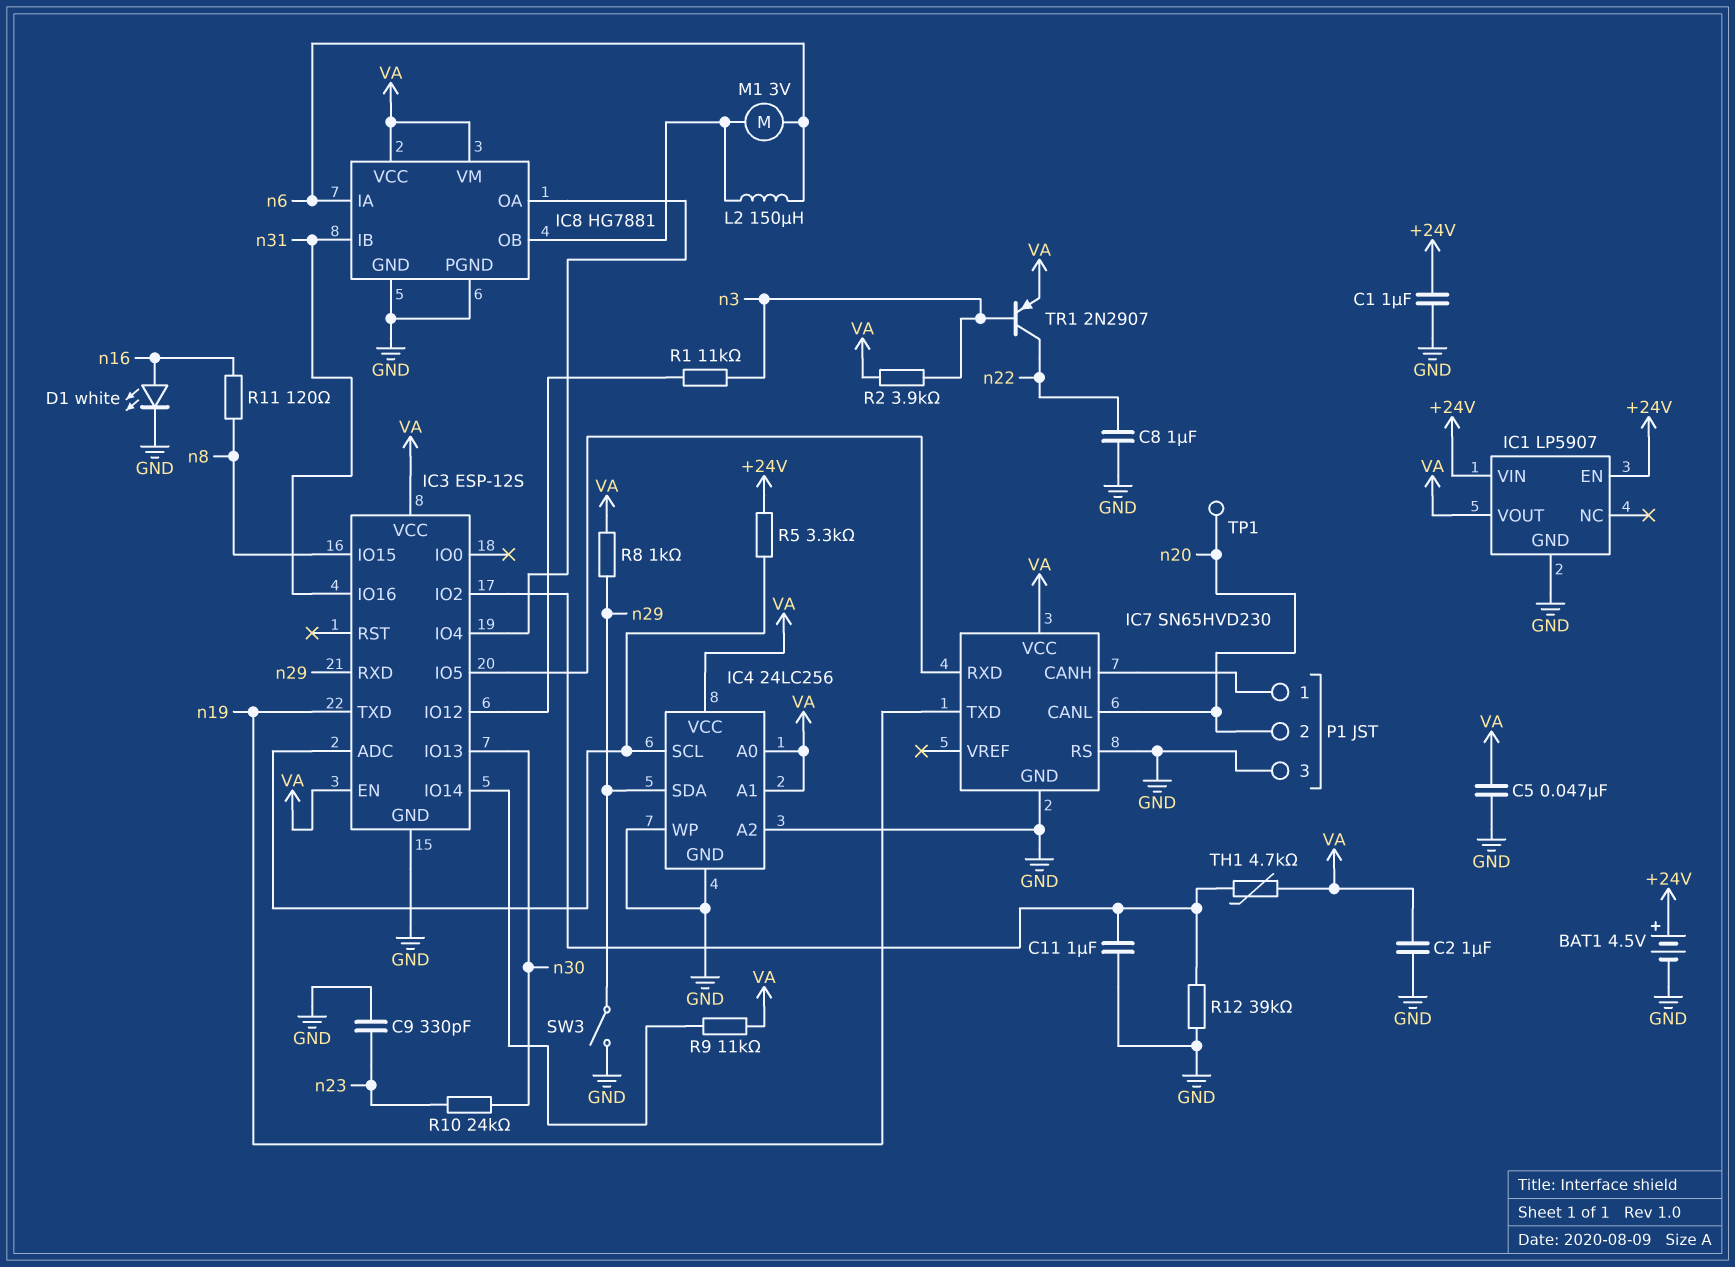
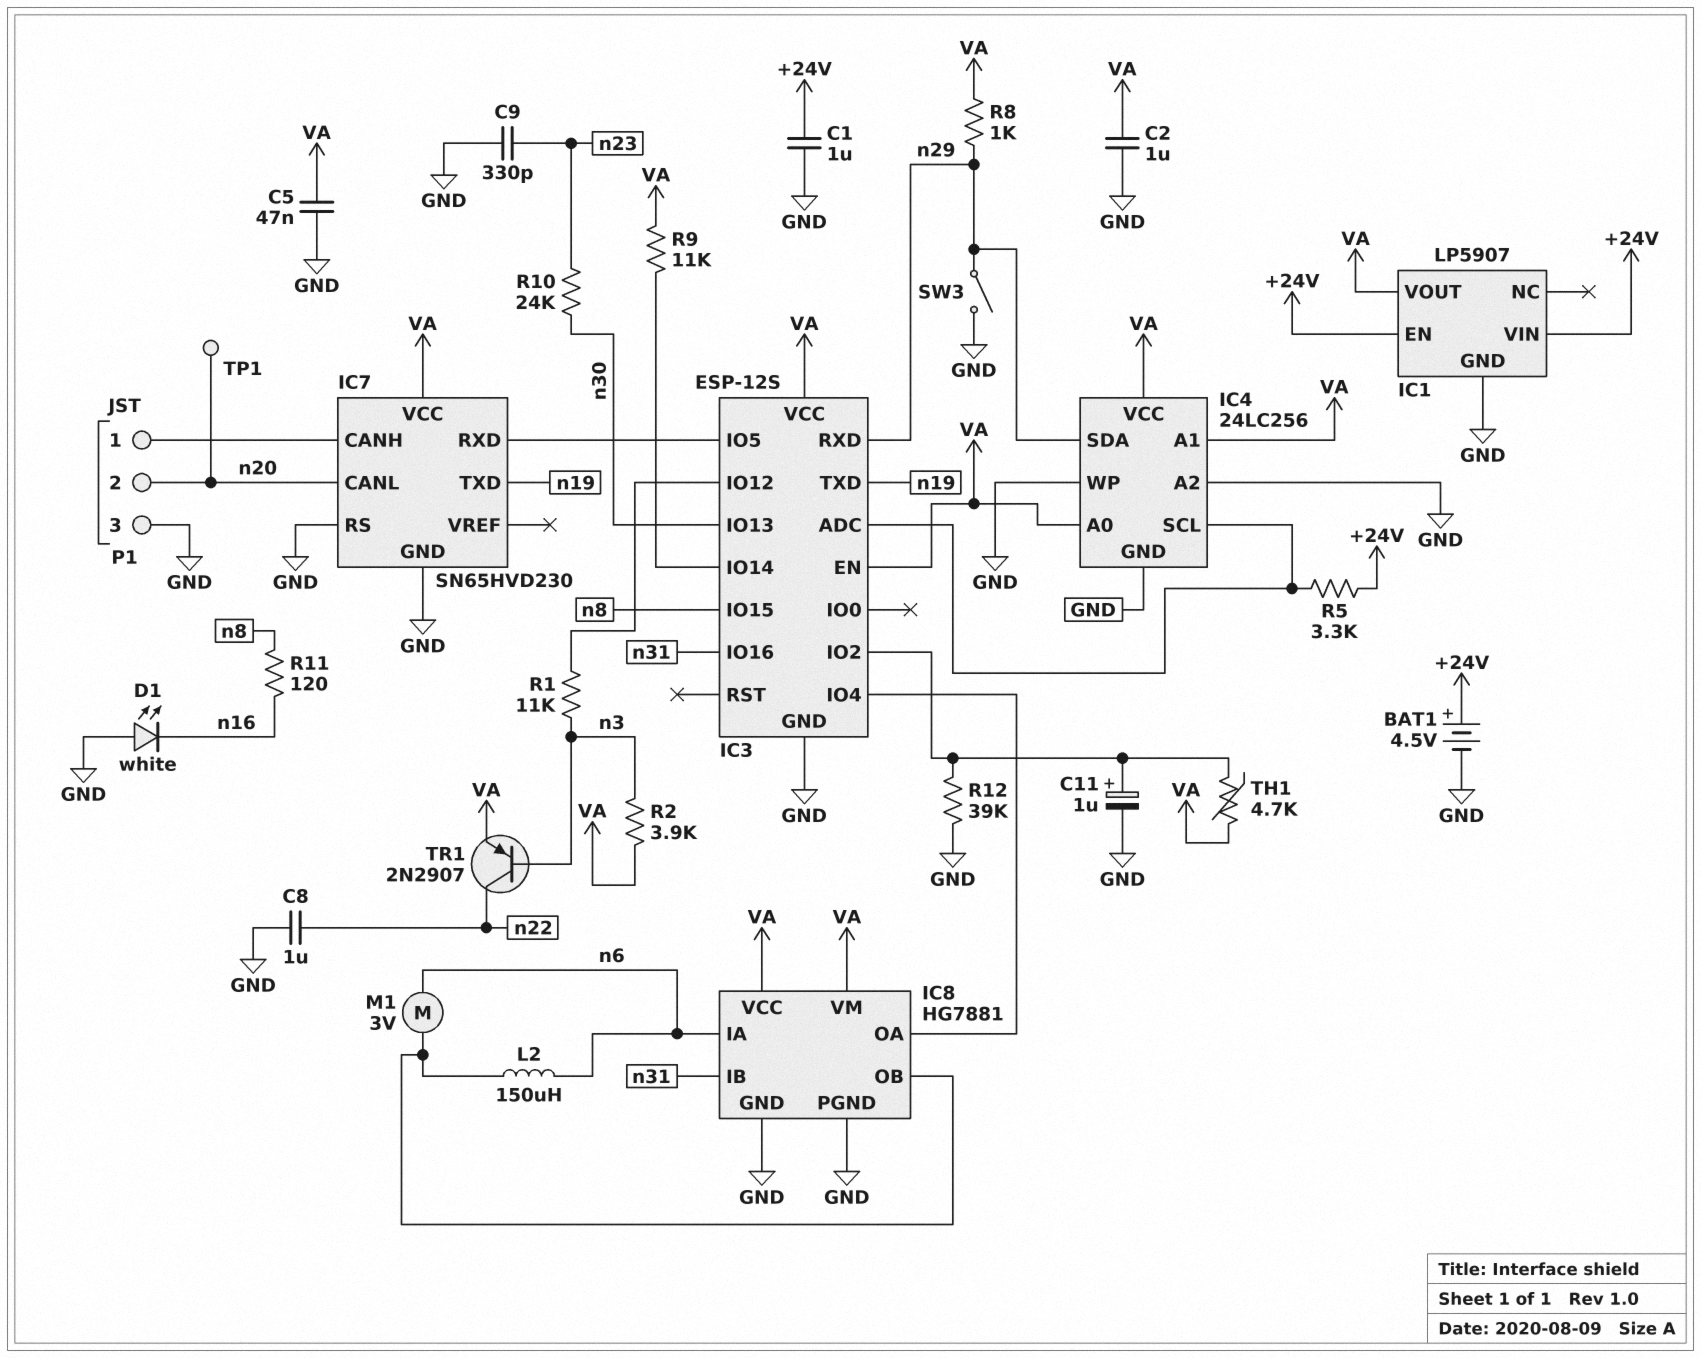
C11: 1uF (GND, IC3/IO2) -> 1uF (plus IC3/IO2, minus GND)
D1: LED white (A n16, K GND) -> LED white (A GND, K n16)

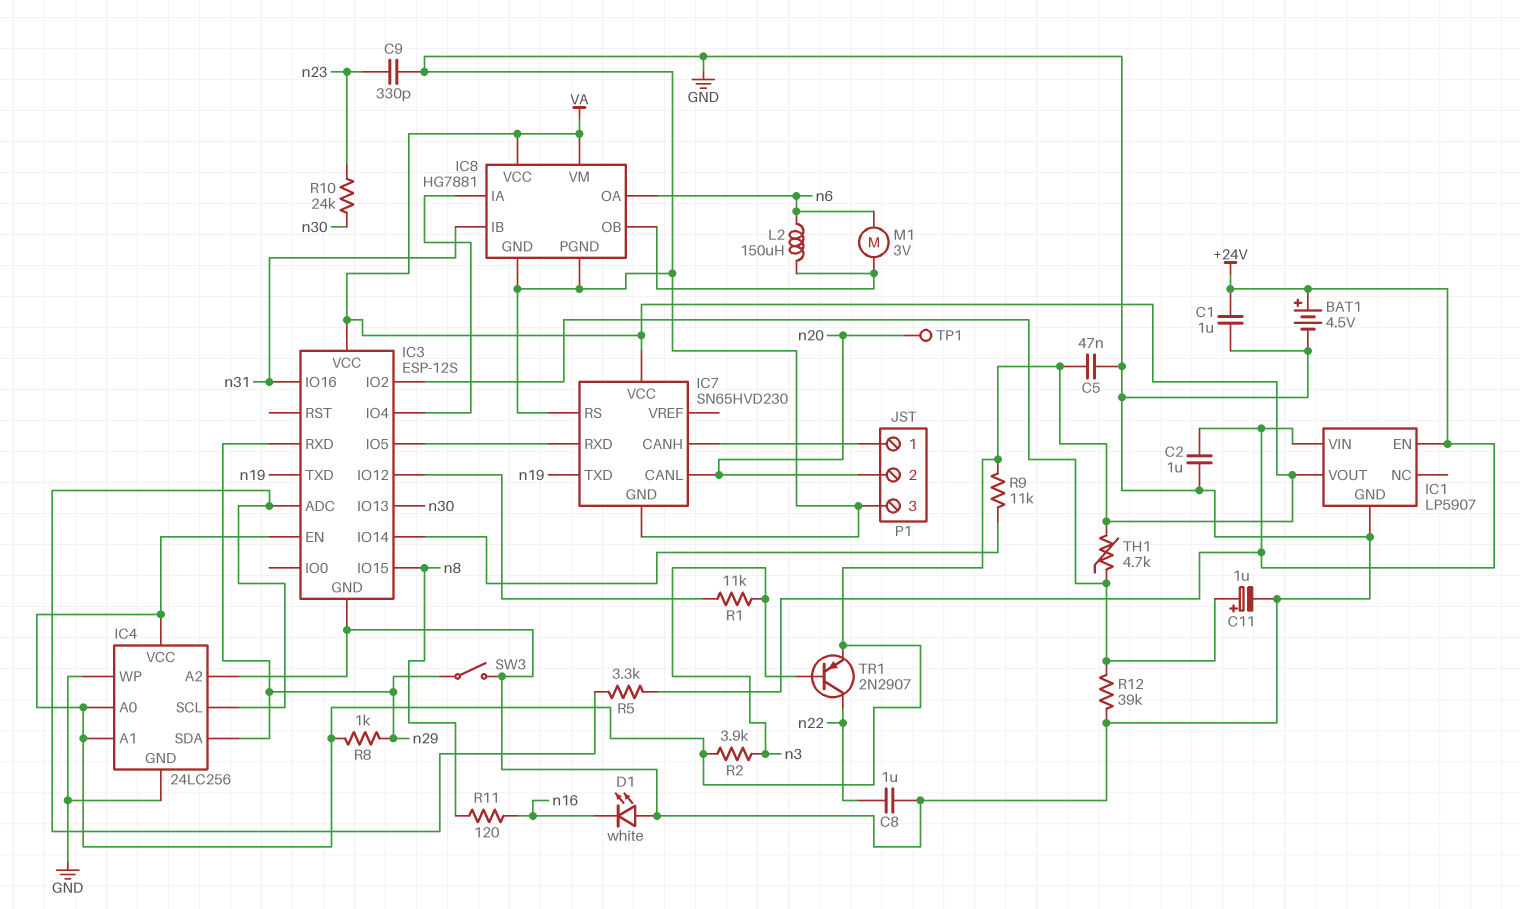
C2: 1uF (GND, VA) -> 1uF (+24V, GND)
IC8 pin IA: n6 -> IC3/IO4
IC8 pin OA: IC3/IO4 -> n6

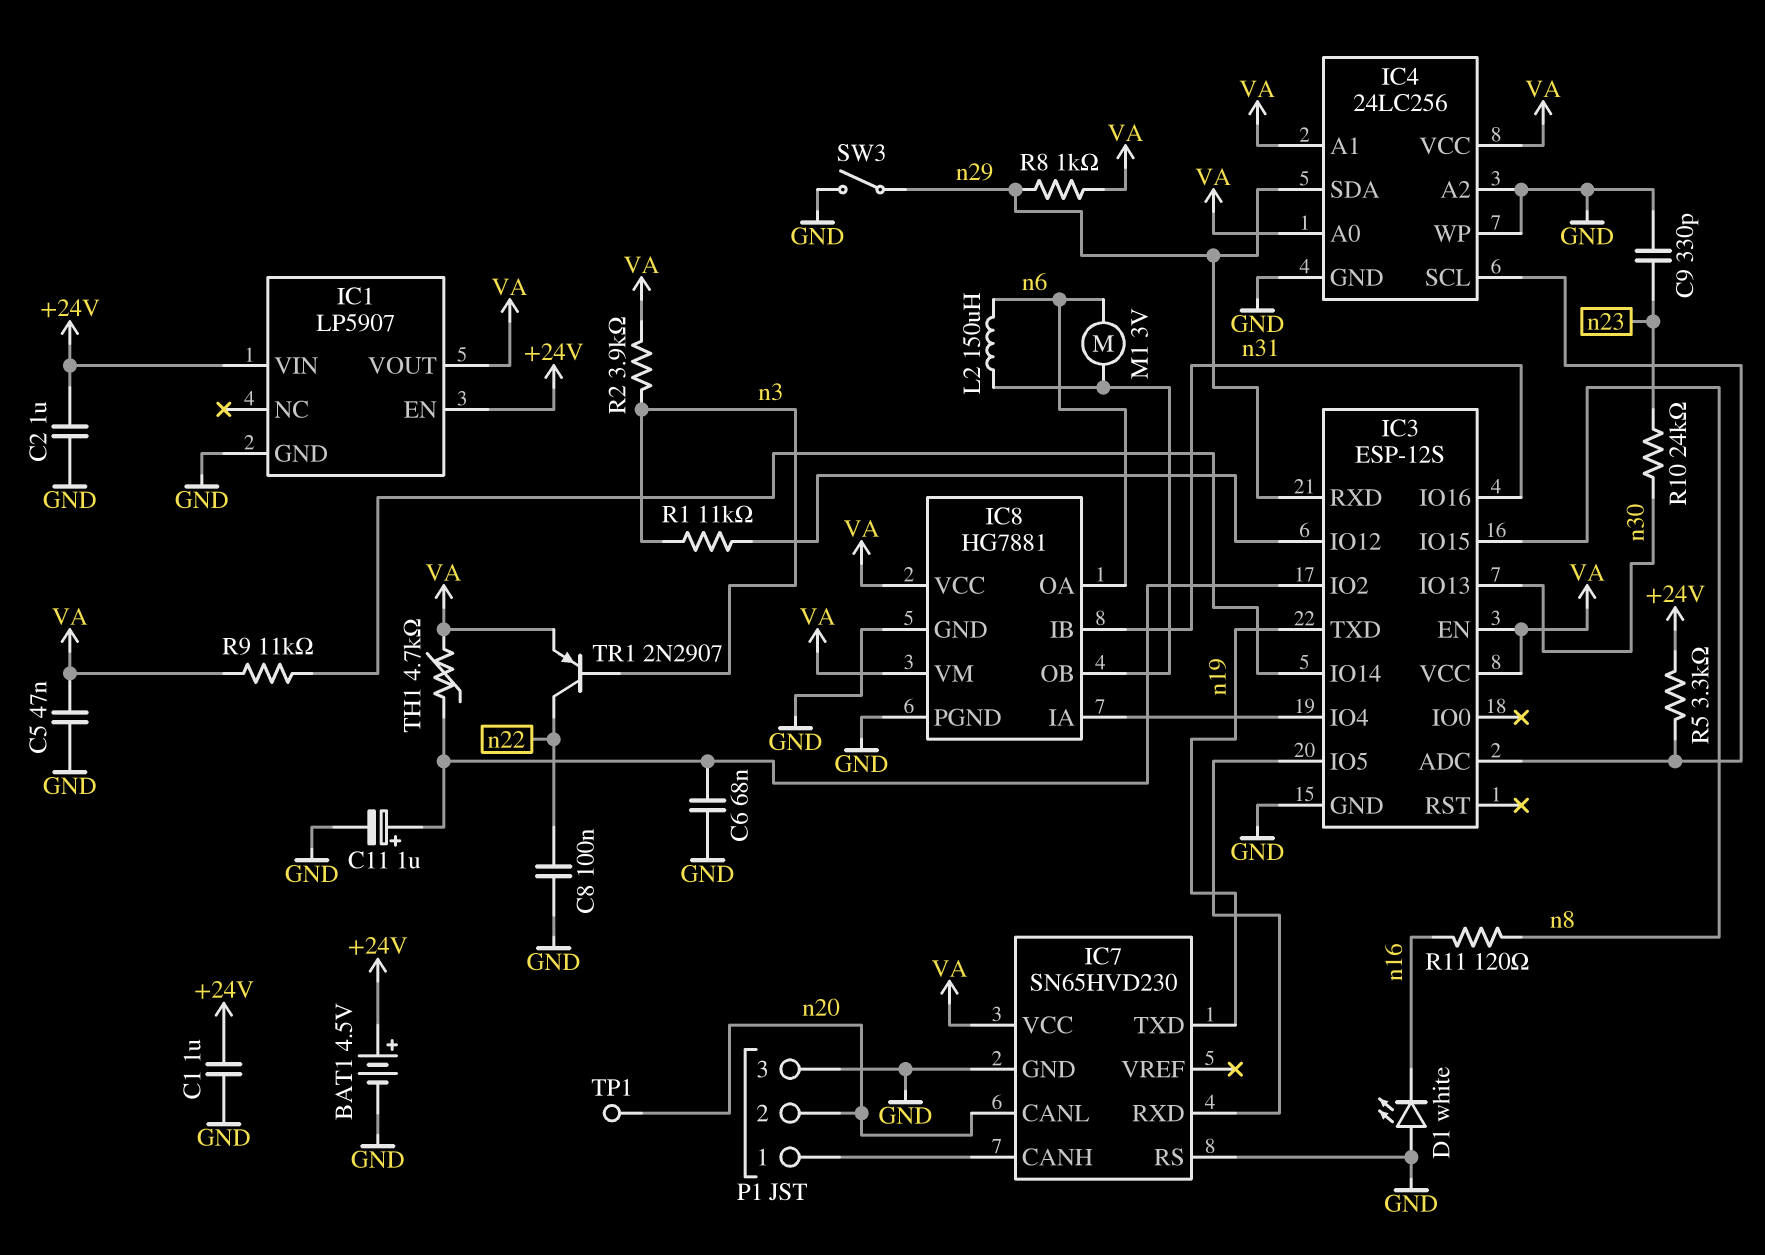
C6: none -> 68nF (GND, IC3/IO2)
C8: 1uF (GND, n22) -> 100nF (GND, n22)
R12: 39k (GND, IC3/IO2) -> none

